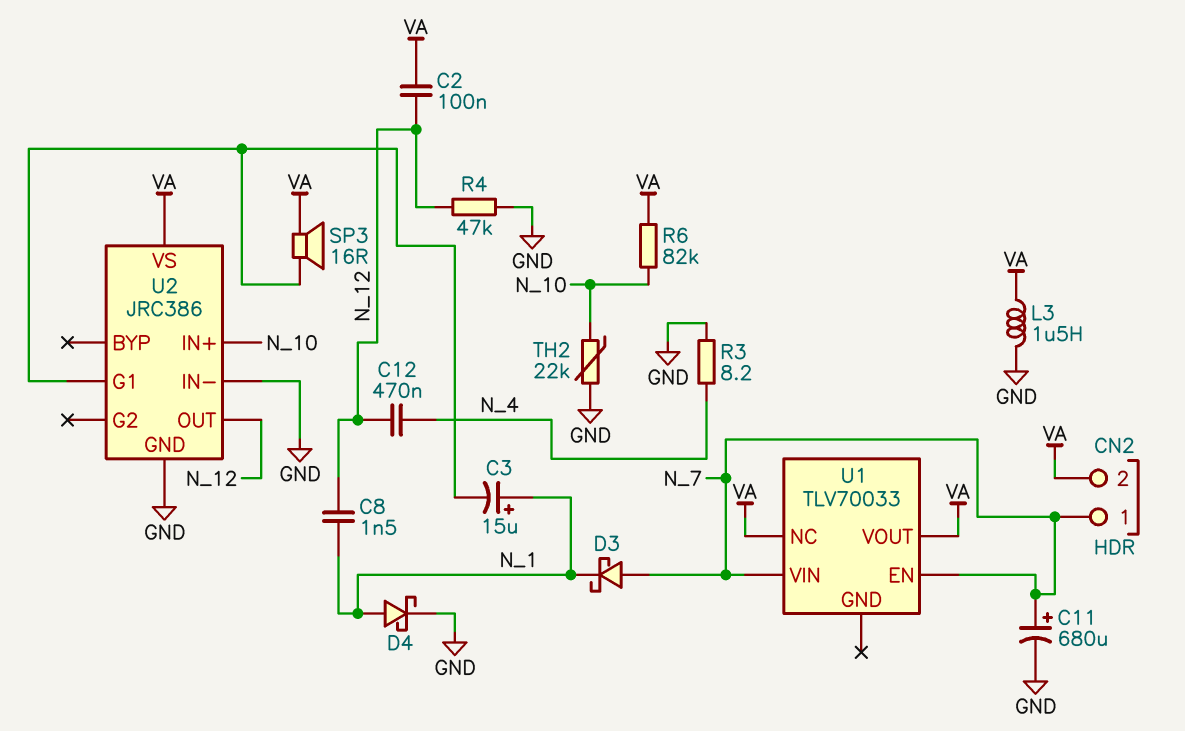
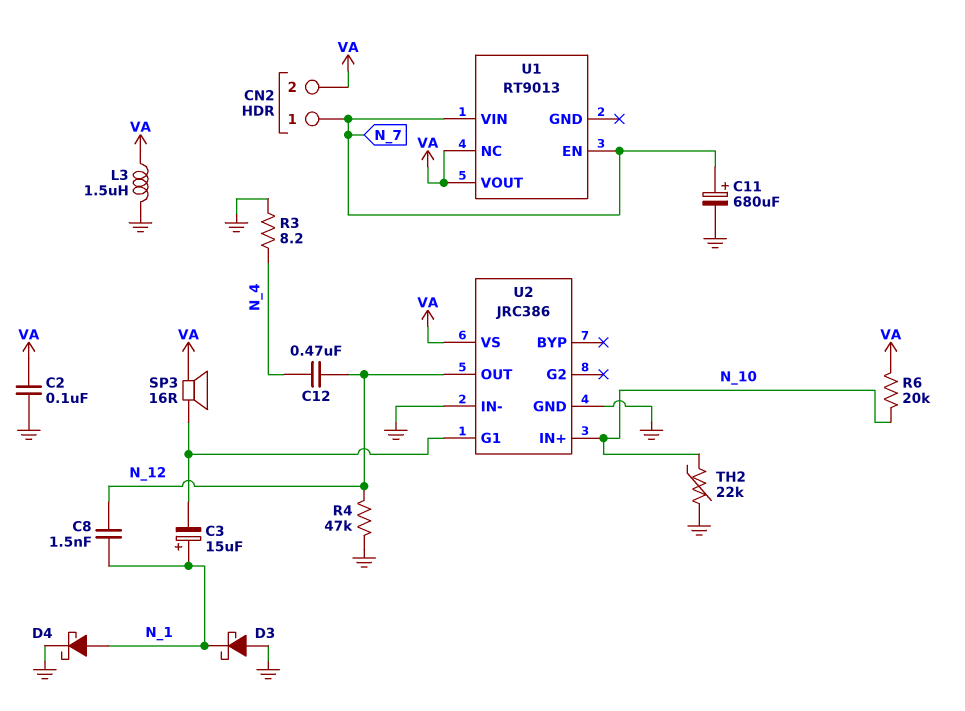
C2: 100nF (N_12, VA) -> 100nF (GND, VA)
D3: schottky (A N_7, K N_1) -> schottky (A GND, K N_1)
R6: 82k (N_10, VA) -> 20k (N_10, VA)
U1: TLV70033 -> RT9013

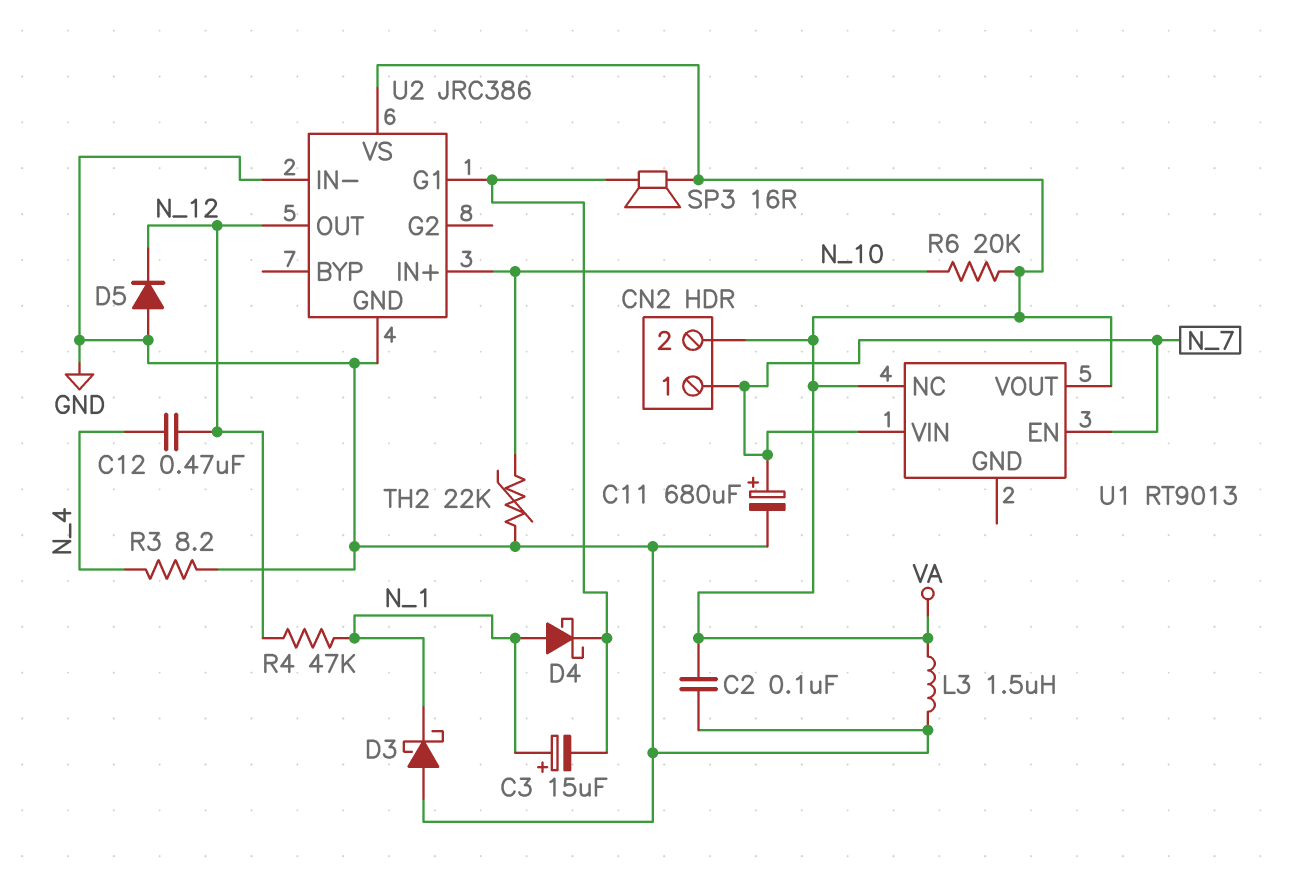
C8: 1.5nF (N_1, N_12) -> none
D4: schottky (A N_1, K GND) -> schottky (A N_1, K U2/G1)
D5: none -> diode (A GND, K N_12)
R4: 47k (GND, N_12) -> 47k (N_1, N_12)

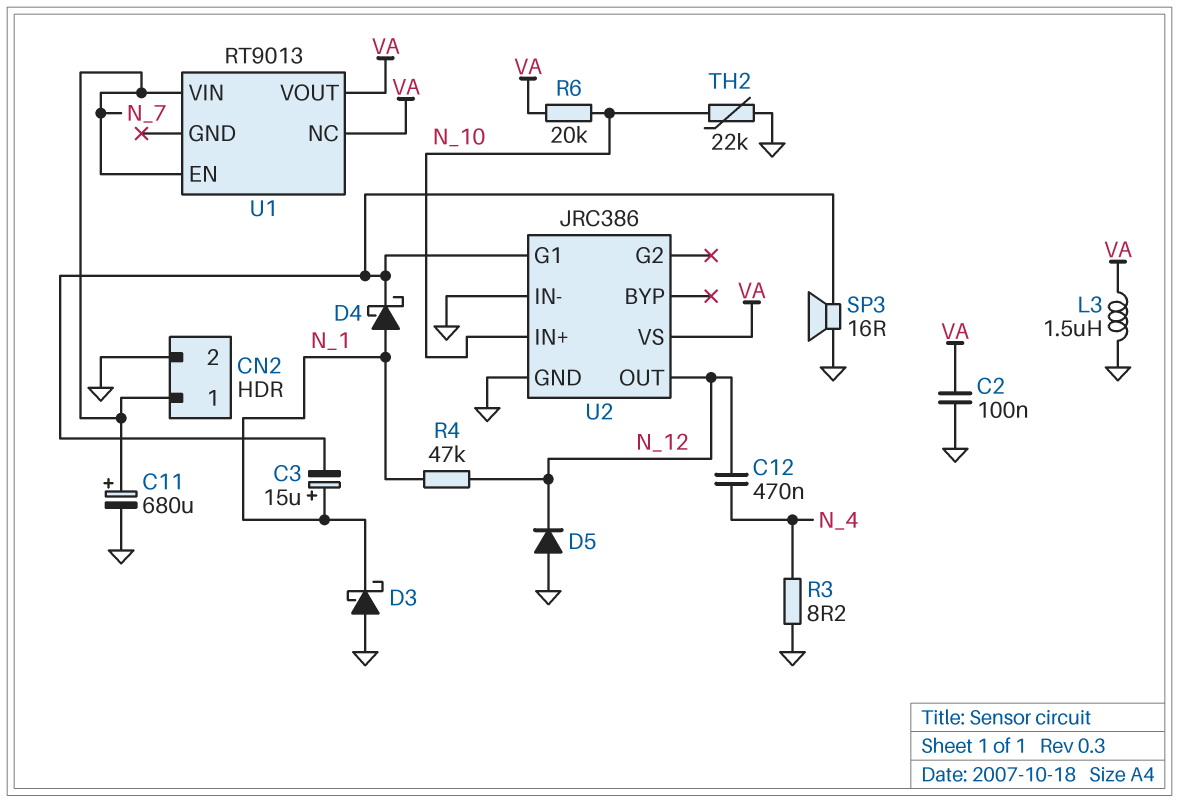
CN2 pin 2: VA -> GND
SP3: speaker 16R (U2/G1, VA) -> speaker 16R (GND, U2/G1)

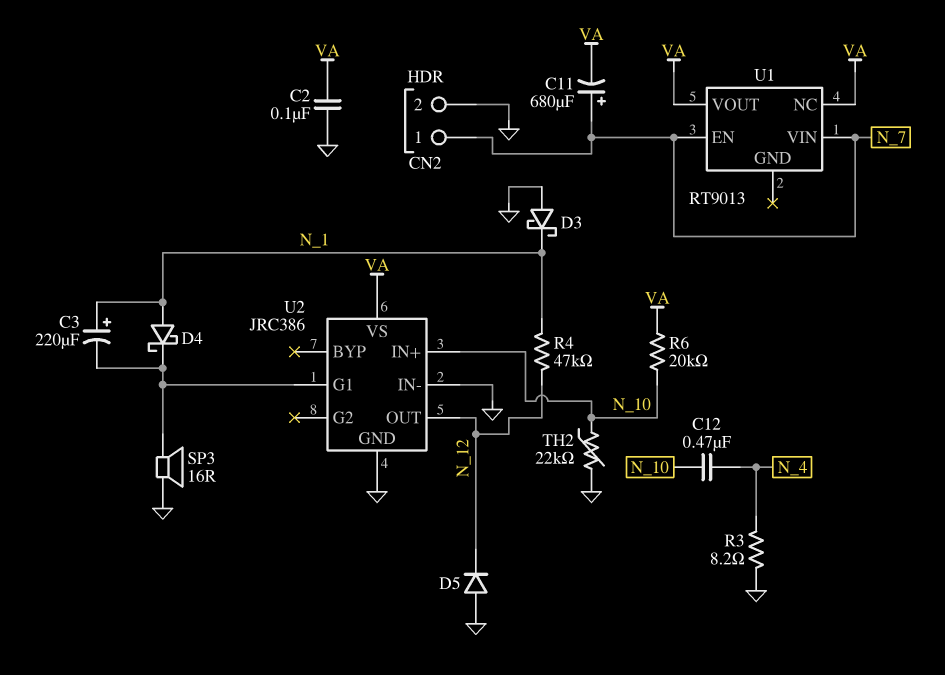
C3: 15uF (plus N_1, minus U2/G1) -> 220uF (plus N_1, minus U2/G1)
C11: 680uF (plus N_7, minus GND) -> 680uF (plus N_7, minus VA)
C12: 470nF (N_4, N_12) -> 470nF (N_4, N_10)
L3: 1.5uH (GND, VA) -> none

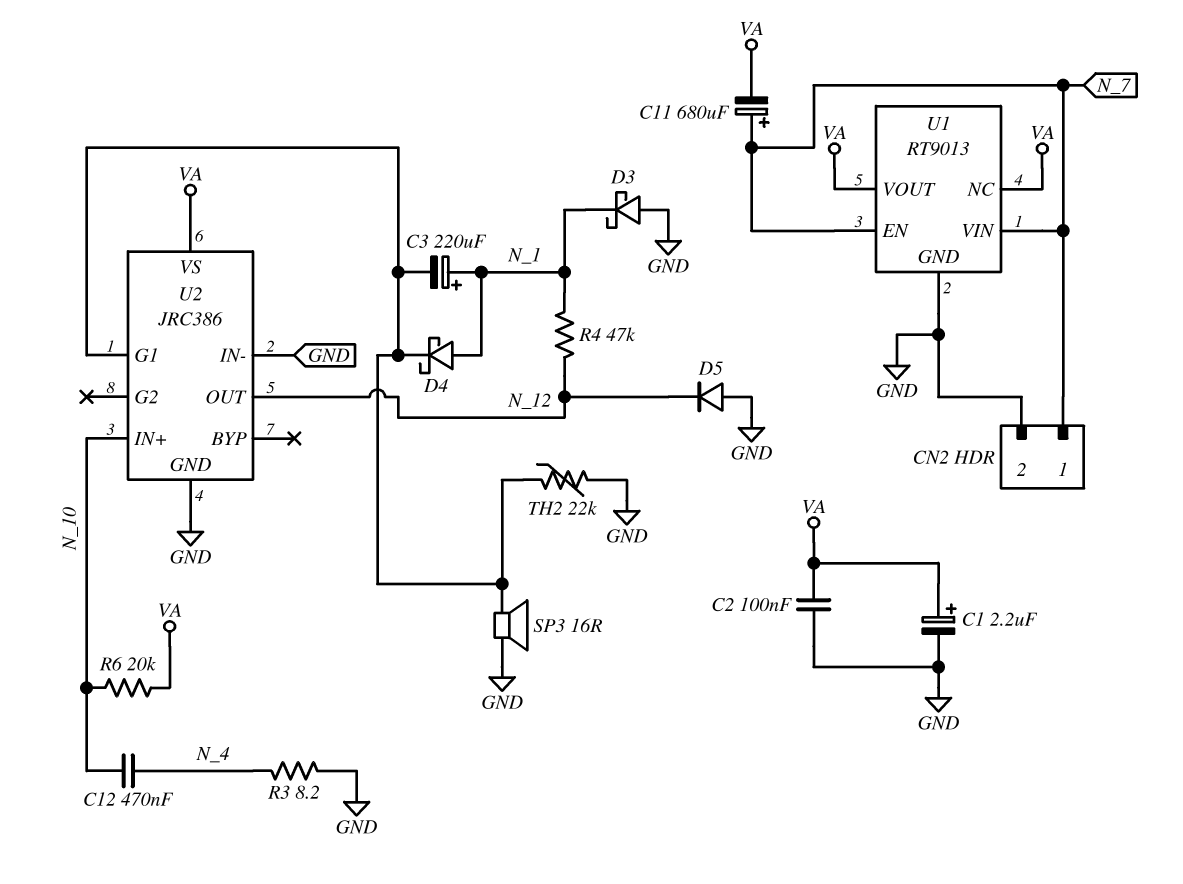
C1: none -> 2.2uF (plus VA, minus GND)
TH2: 22k (GND, N_10) -> 22k (GND, U2/G1)
U1 pin GND: none -> GND

